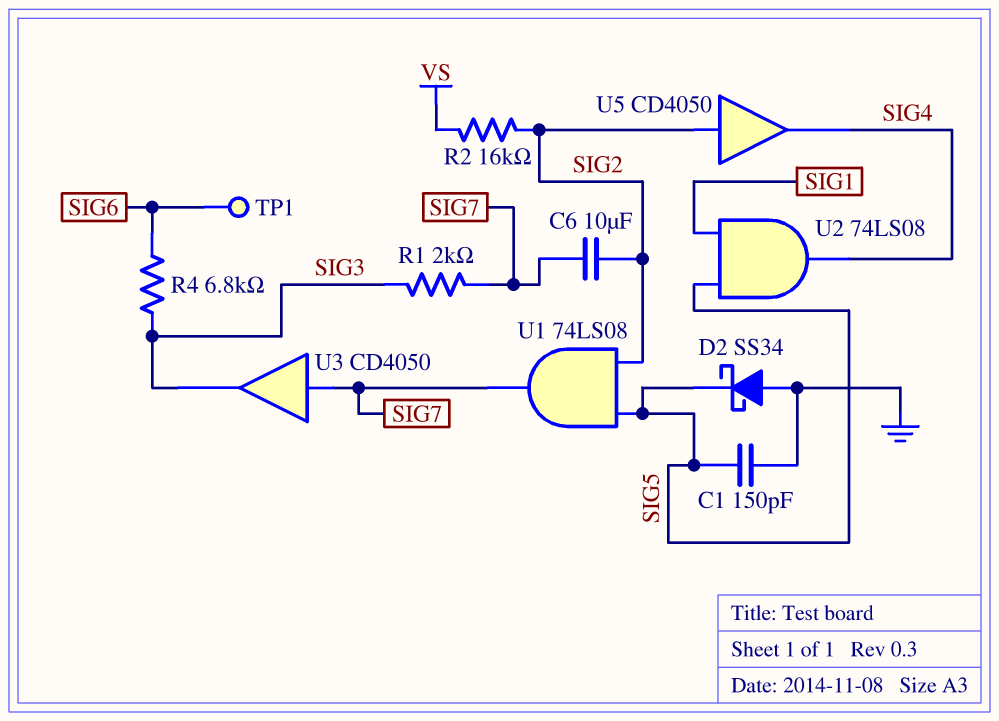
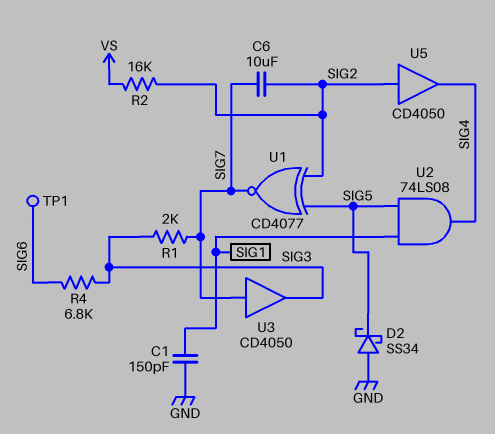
C1: 150pF (GND, SIG5) -> 150pF (GND, SIG1)
U1: AND 74LS08 (in SIG2, in SIG5, out SIG7) -> XNOR CD4077 (in SIG2, in SIG5, out SIG7)

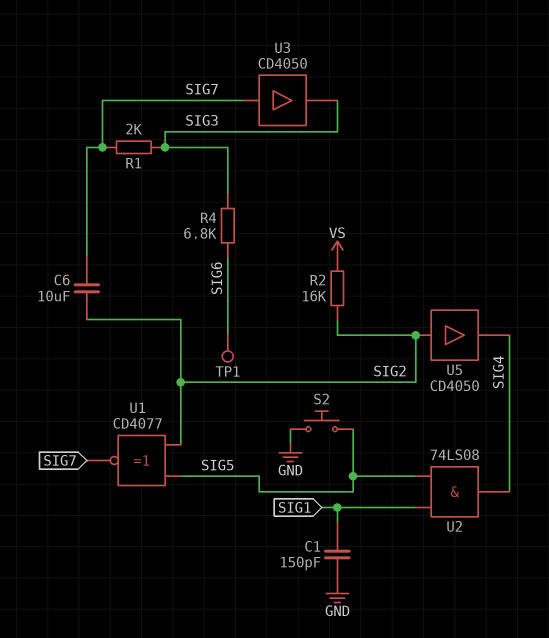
D2: schottky SS34 (A GND, K SIG5) -> none
S2: none -> button (GND, SIG5)

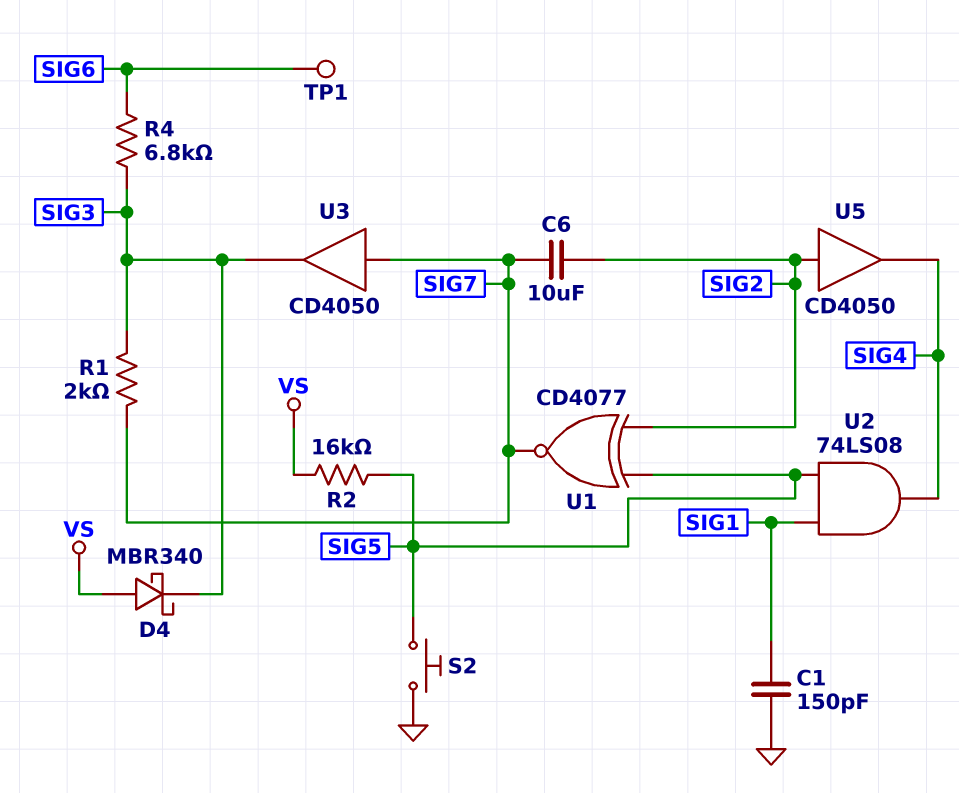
D4: none -> schottky MBR340 (A VS, K SIG3)
R2: 16k (SIG2, VS) -> 16k (SIG5, VS)

